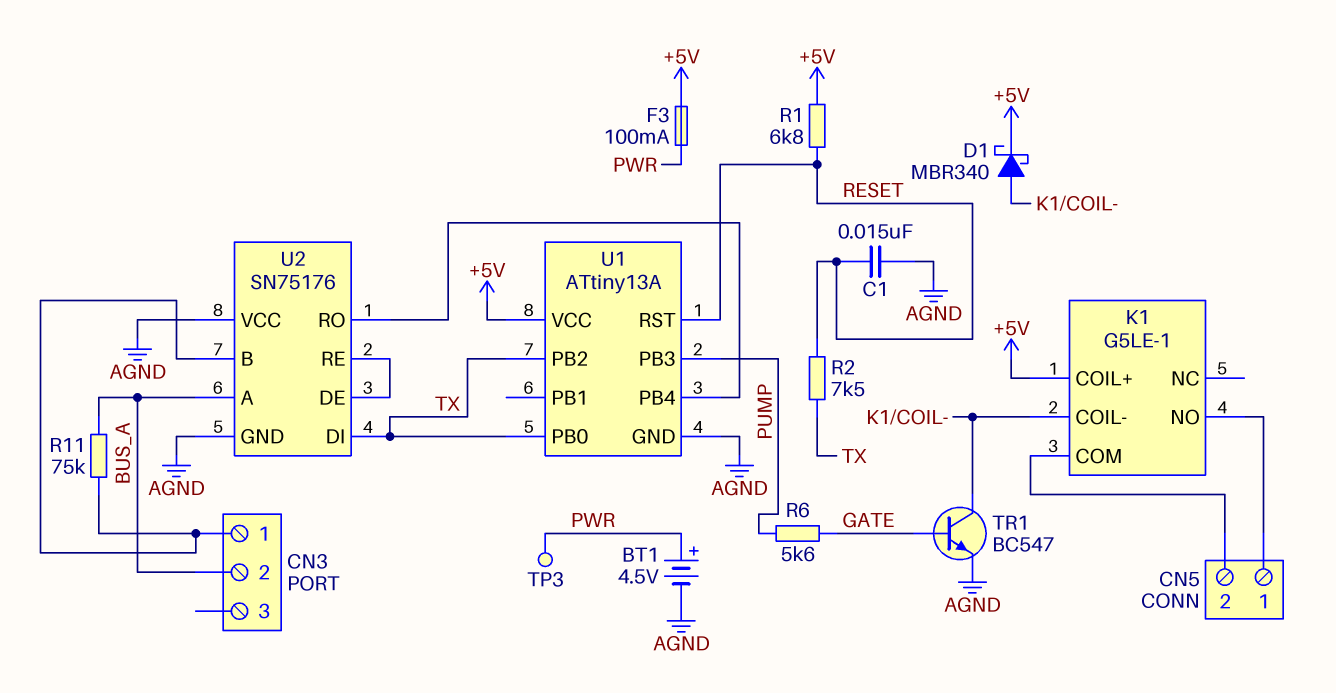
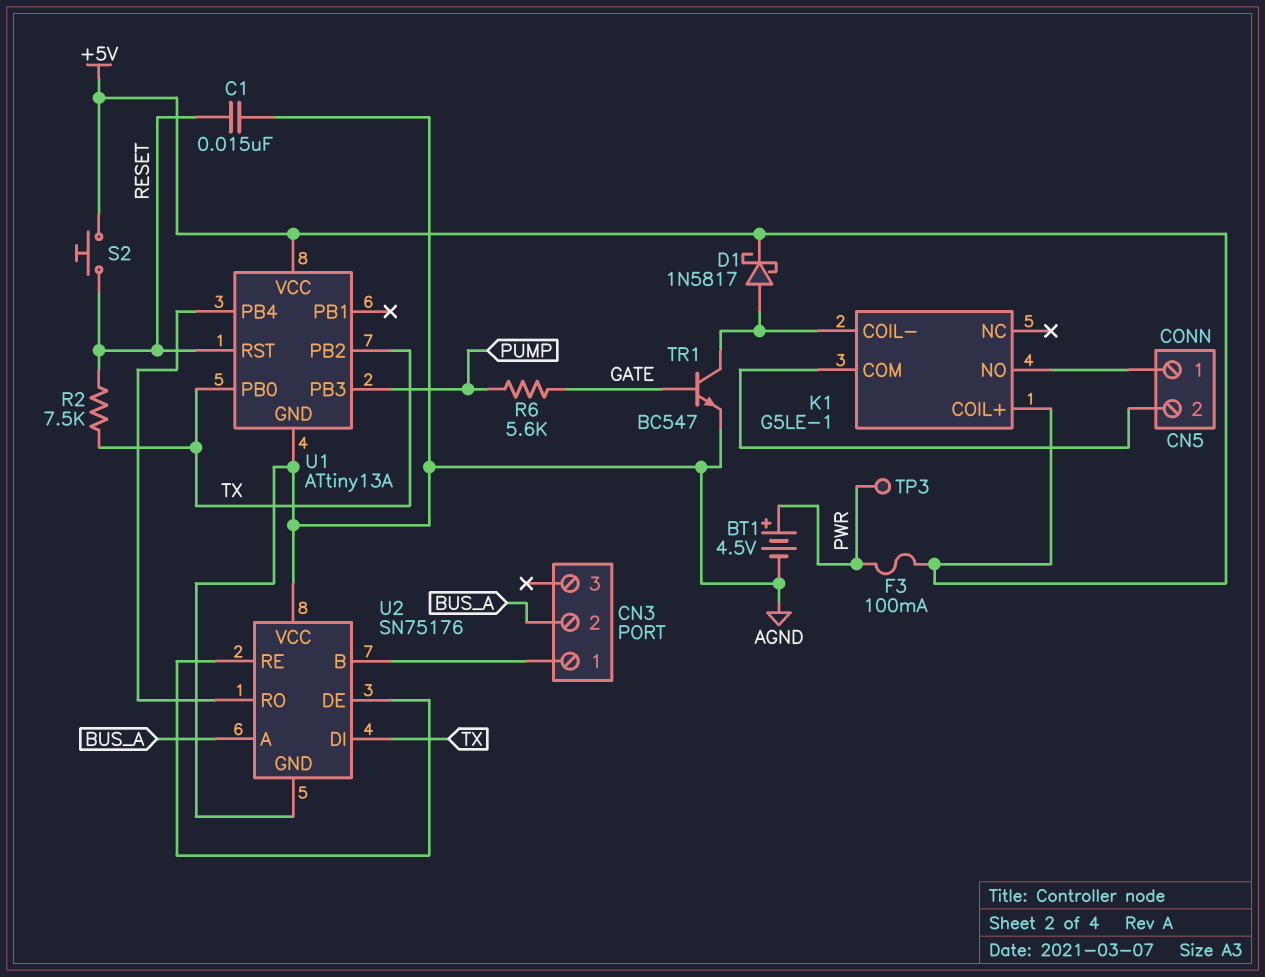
D1: schottky MBR340 (A K1/COIL-, K +5V) -> schottky 1N5817 (A K1/COIL-, K +5V)
R1: 6.8k (+5V, RESET) -> none
R11: 75k (BUS_A, CN3/1) -> none
S2: none -> button (+5V, RESET)

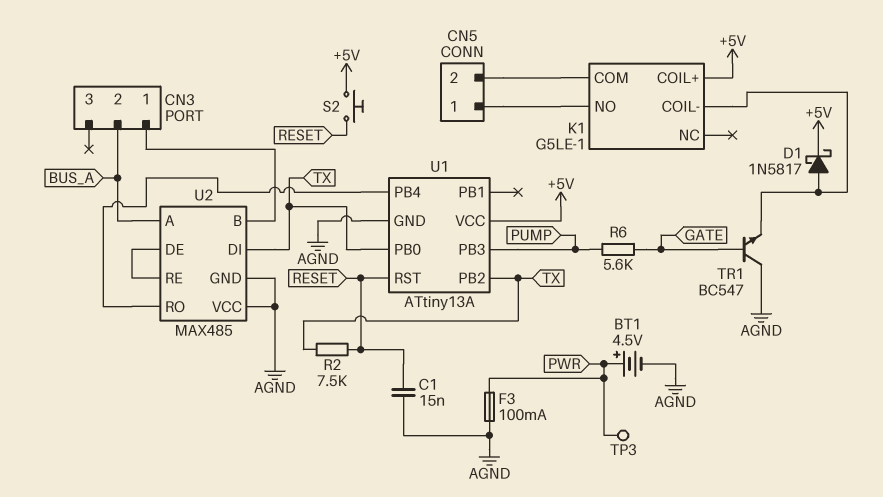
F3: 100mA (+5V, PWR) -> 100mA (AGND, PWR)
TR1: NPN BC547 (B GATE, C K1/COIL-, E AGND) -> NPN BC547 (B GATE, C AGND, E K1/COIL-)
U2: SN75176 -> MAX485

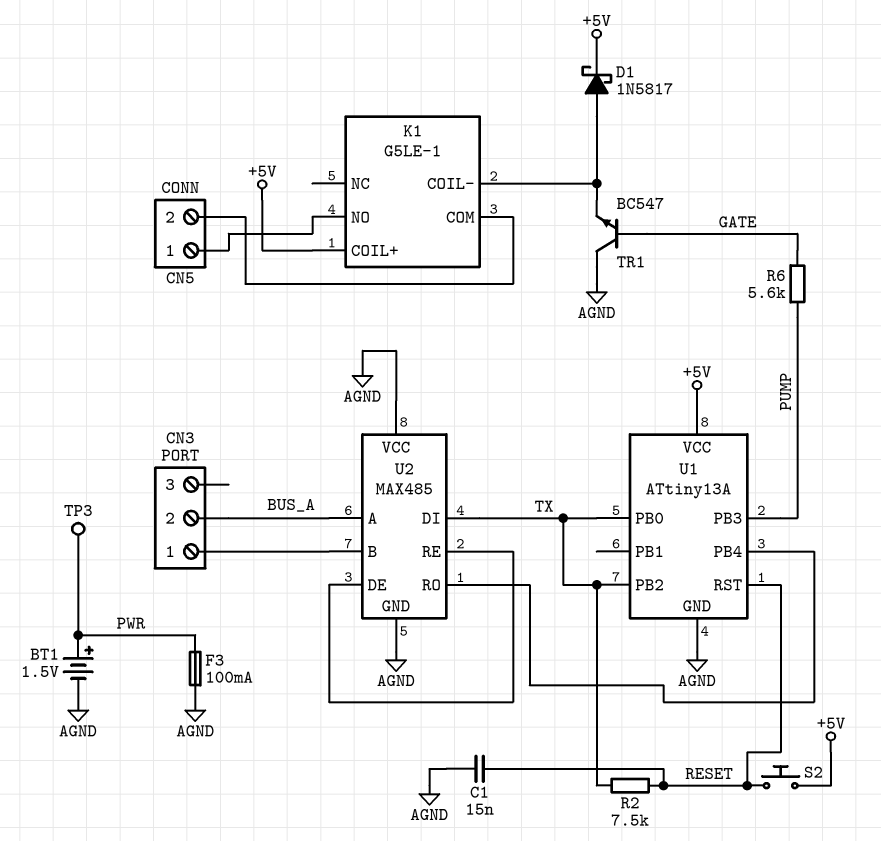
BT1: 4.5V (plus PWR, minus AGND) -> 1.5V (plus PWR, minus AGND)

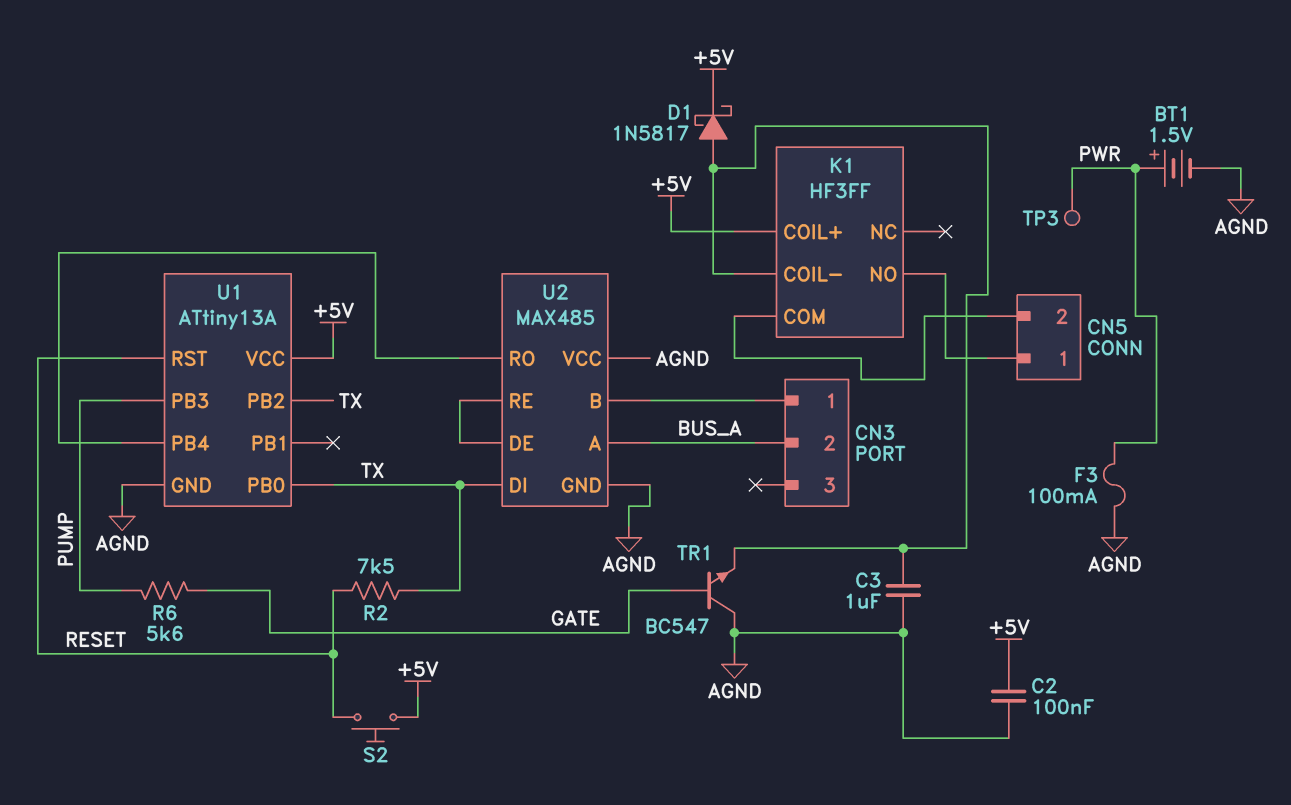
C1: 15nF (AGND, RESET) -> none
C2: none -> 100nF (+5V, AGND)
C3: none -> 1uF (AGND, K1/COIL-)
K1: G5LE-1 -> HF3FF

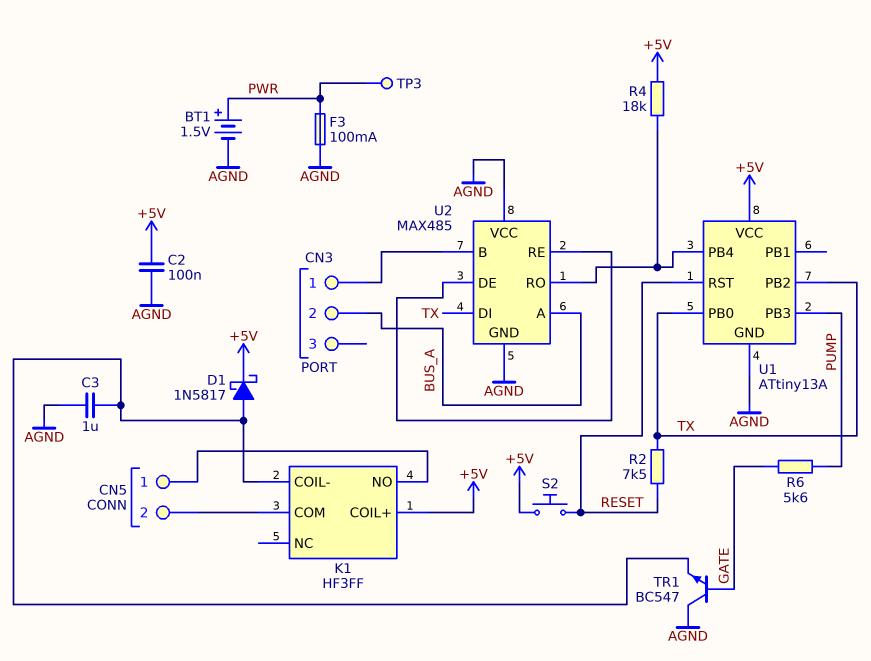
R4: none -> 18k (+5V, U1/PB4)

